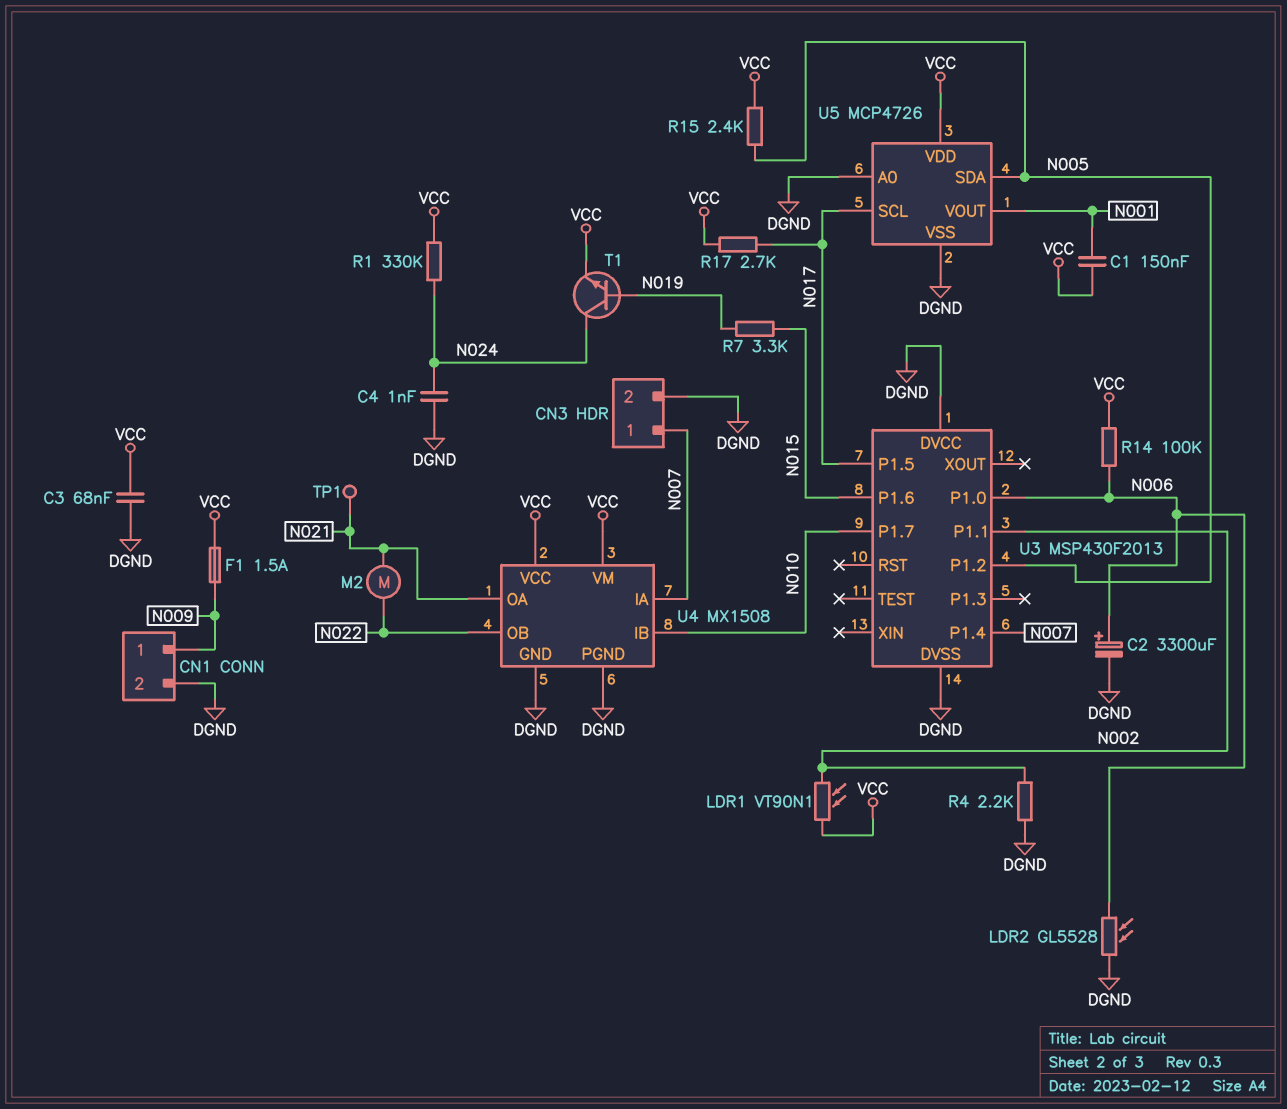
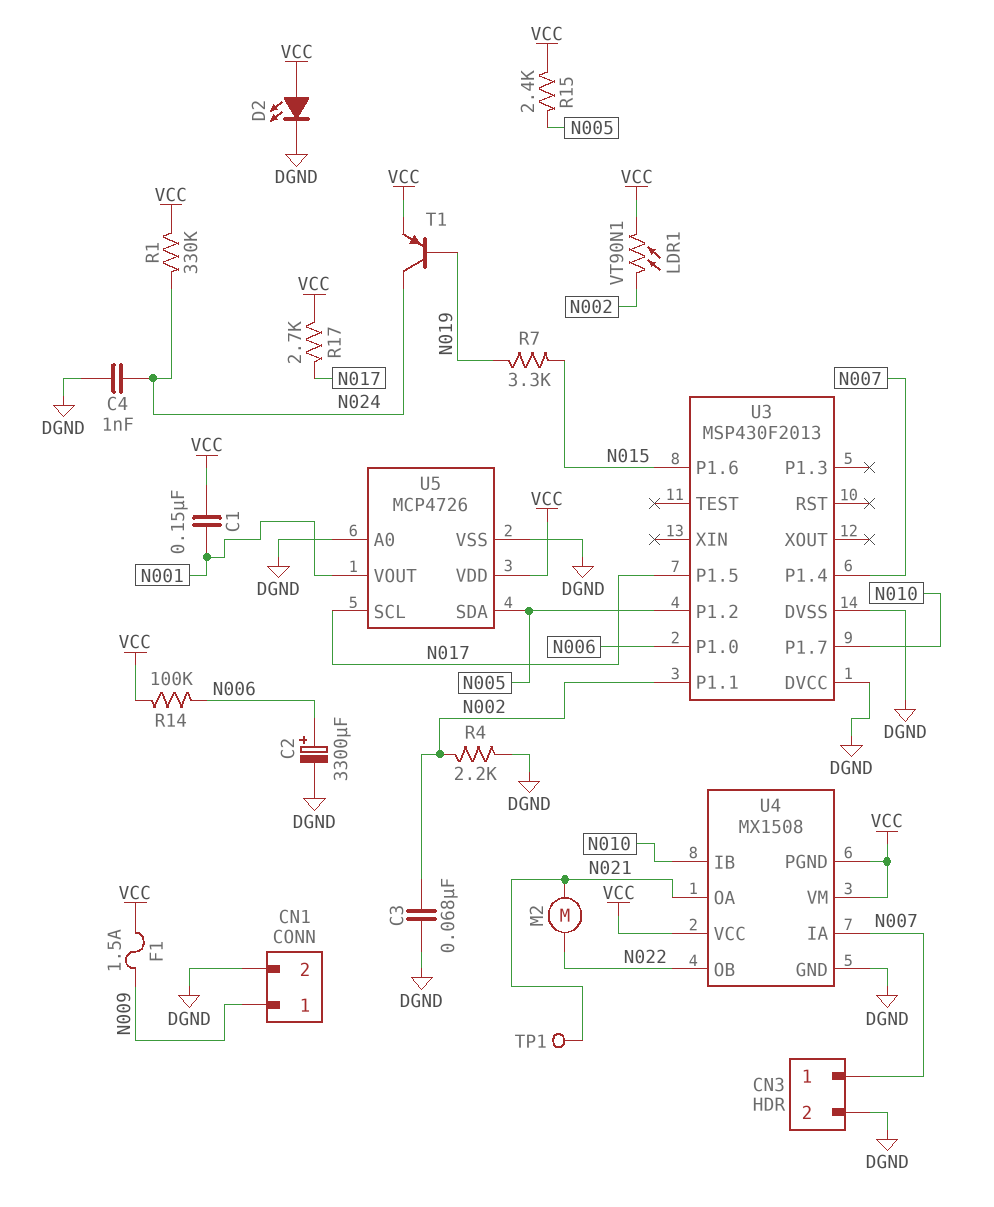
C3: 68nF (DGND, VCC) -> 68nF (DGND, N002)
D2: none -> LED (A VCC, K DGND)
LDR2: GL5528 (DGND, N006) -> none
T1: NPN (B N019, C N024, E VCC) -> PNP (B N019, C N024, E VCC)
U4 pin PGND: DGND -> VCC

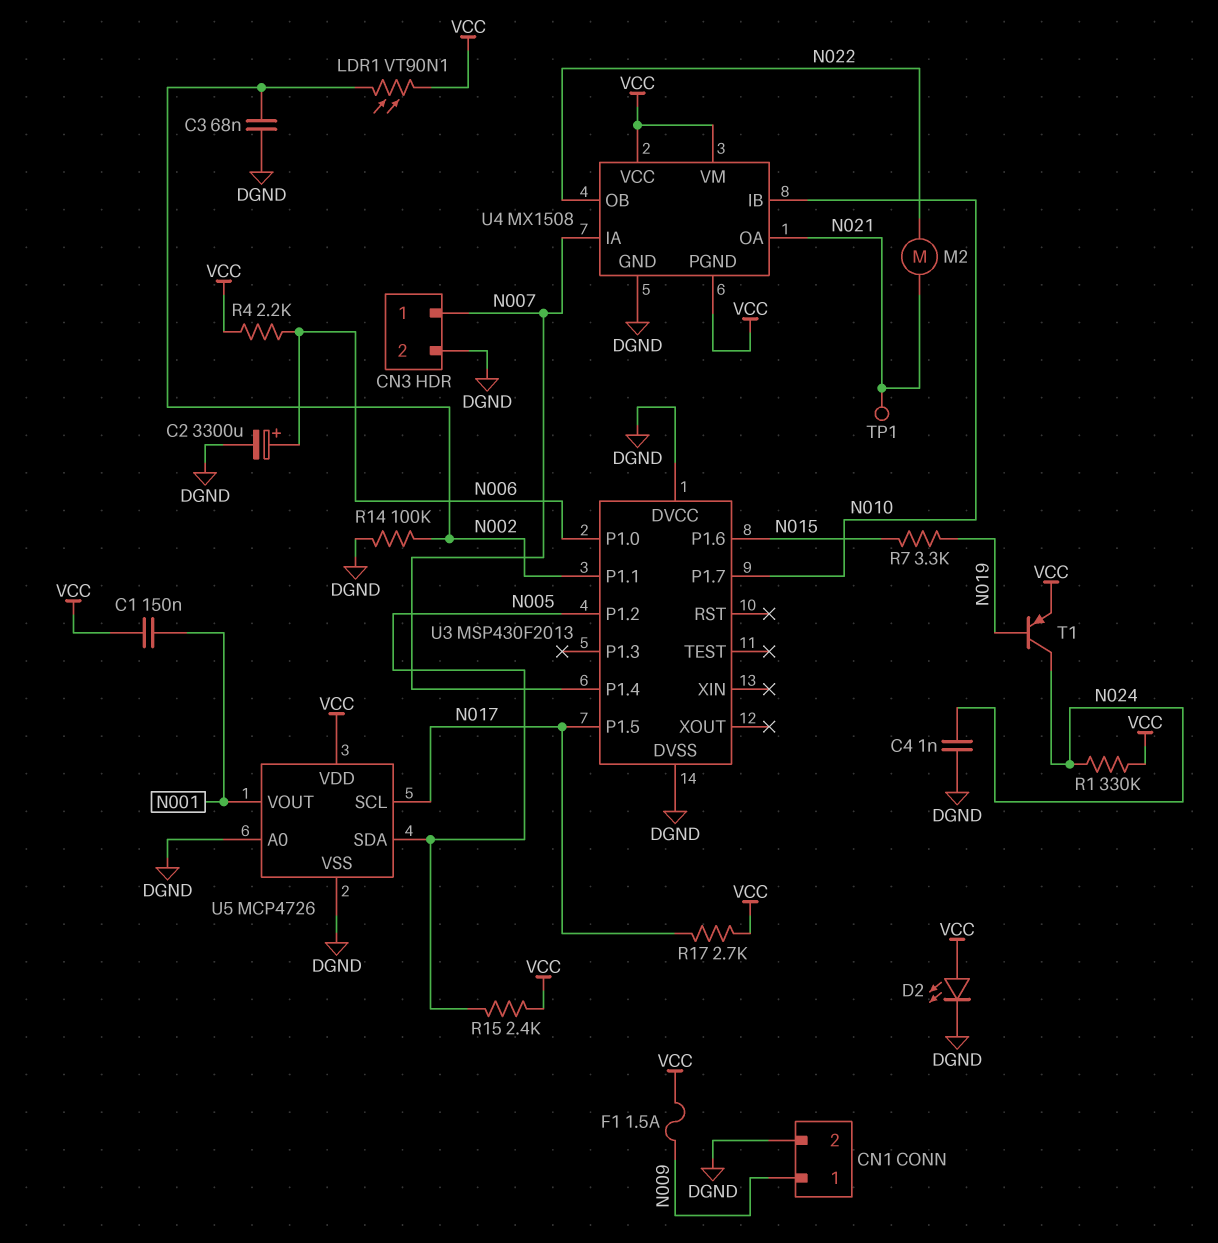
R4: 2.2k (DGND, N002) -> 2.2k (N006, VCC)
R14: 100k (N006, VCC) -> 100k (DGND, N002)

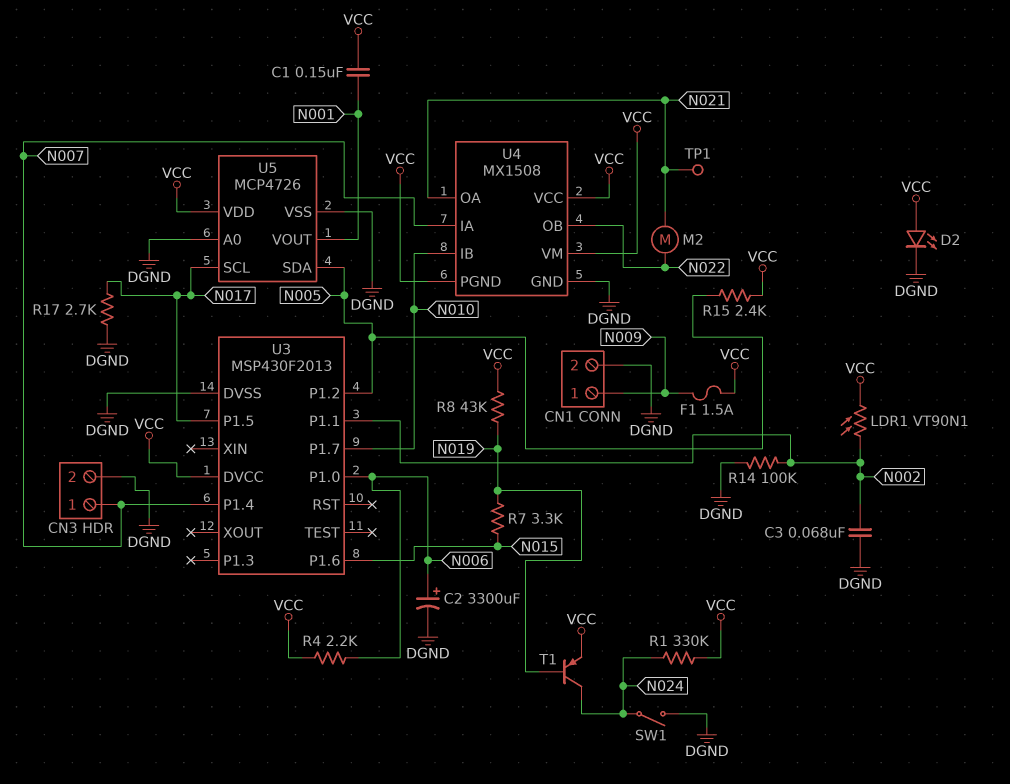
C4: 1nF (DGND, N024) -> none
R8: none -> 43k (N019, VCC)
R17: 2.7k (N017, VCC) -> 2.7k (DGND, N017)
SW1: none -> switch (DGND, N024)
U3 pin DVCC: DGND -> VCC

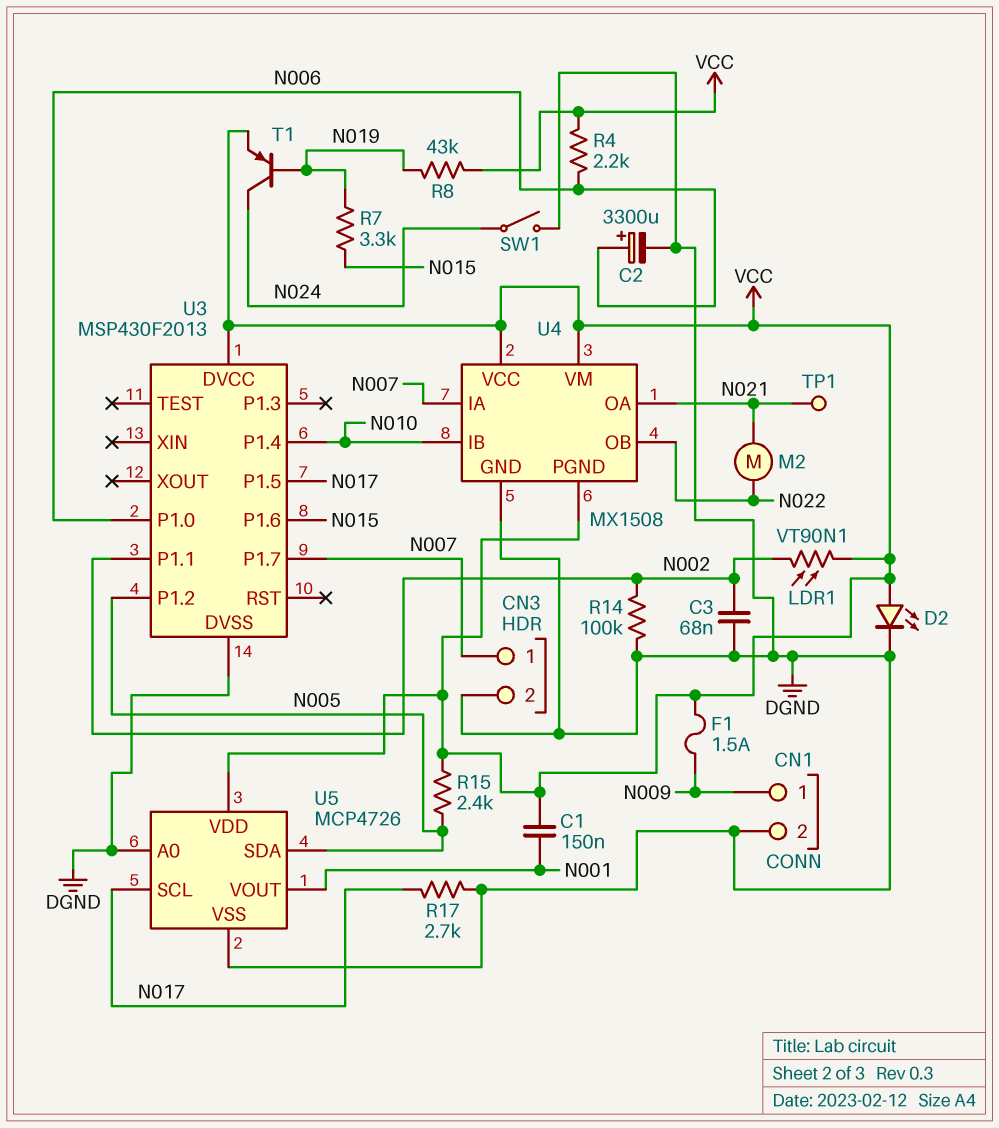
R1: 330k (N024, VCC) -> none
U3 pin P1.4: N007 -> N010
U3 pin P1.7: N010 -> N007

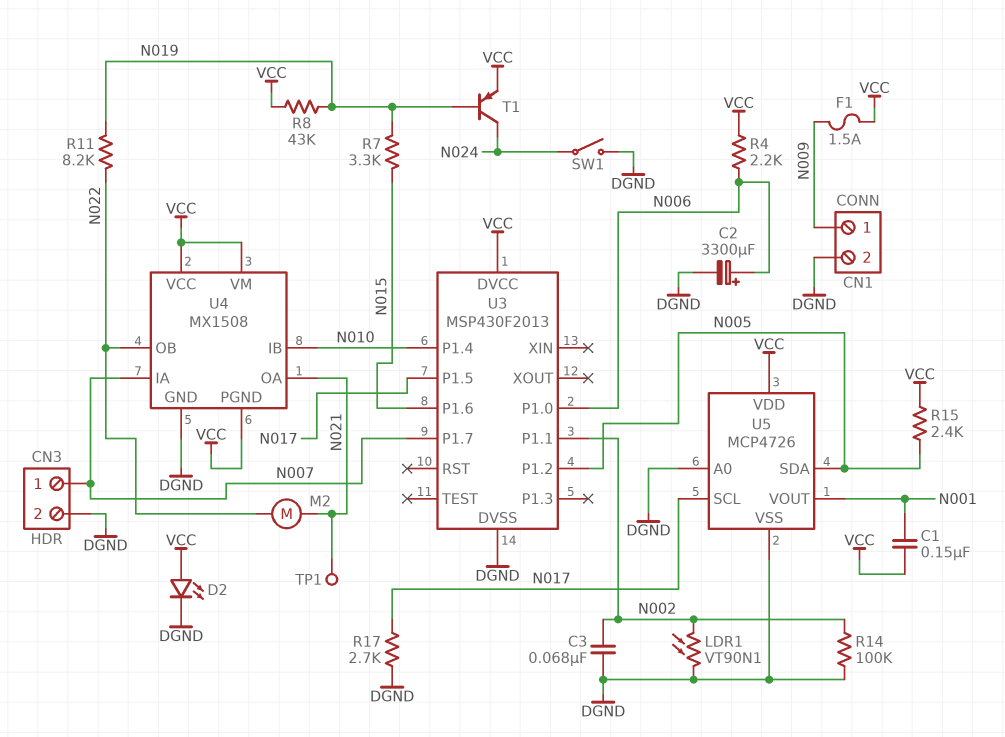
LDR1: VT90N1 (N002, VCC) -> VT90N1 (DGND, N002)
R11: none -> 8.2k (N019, N022)

